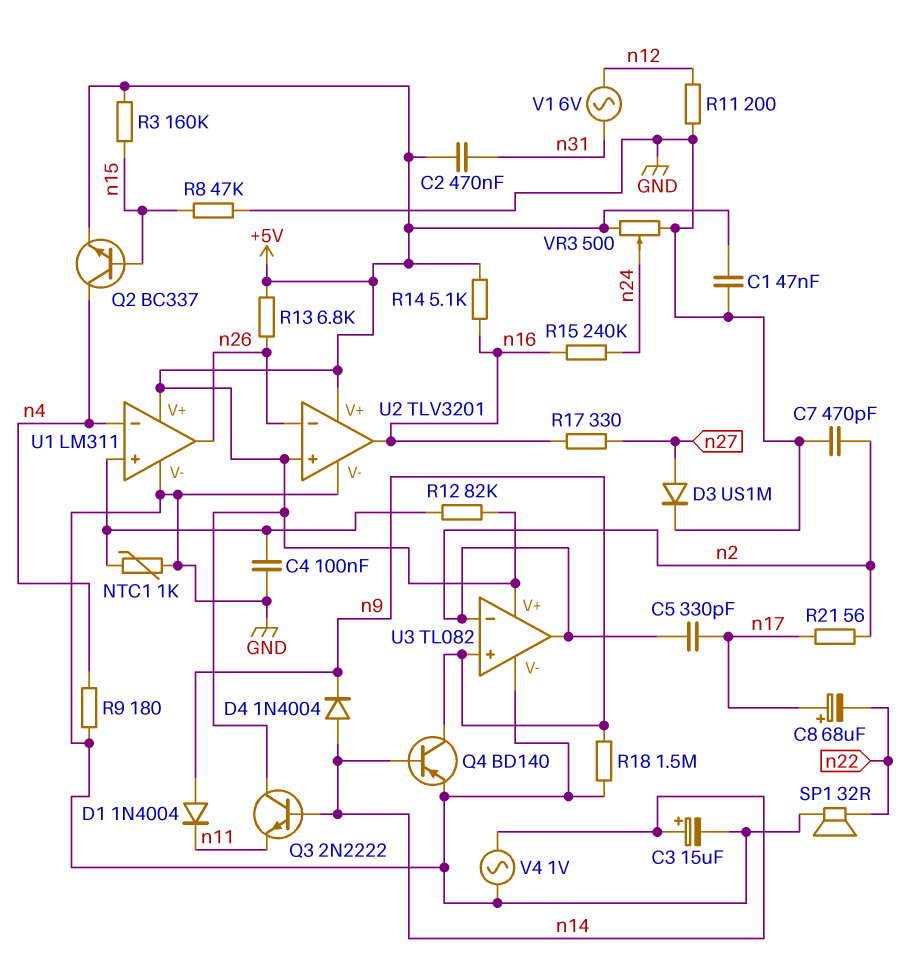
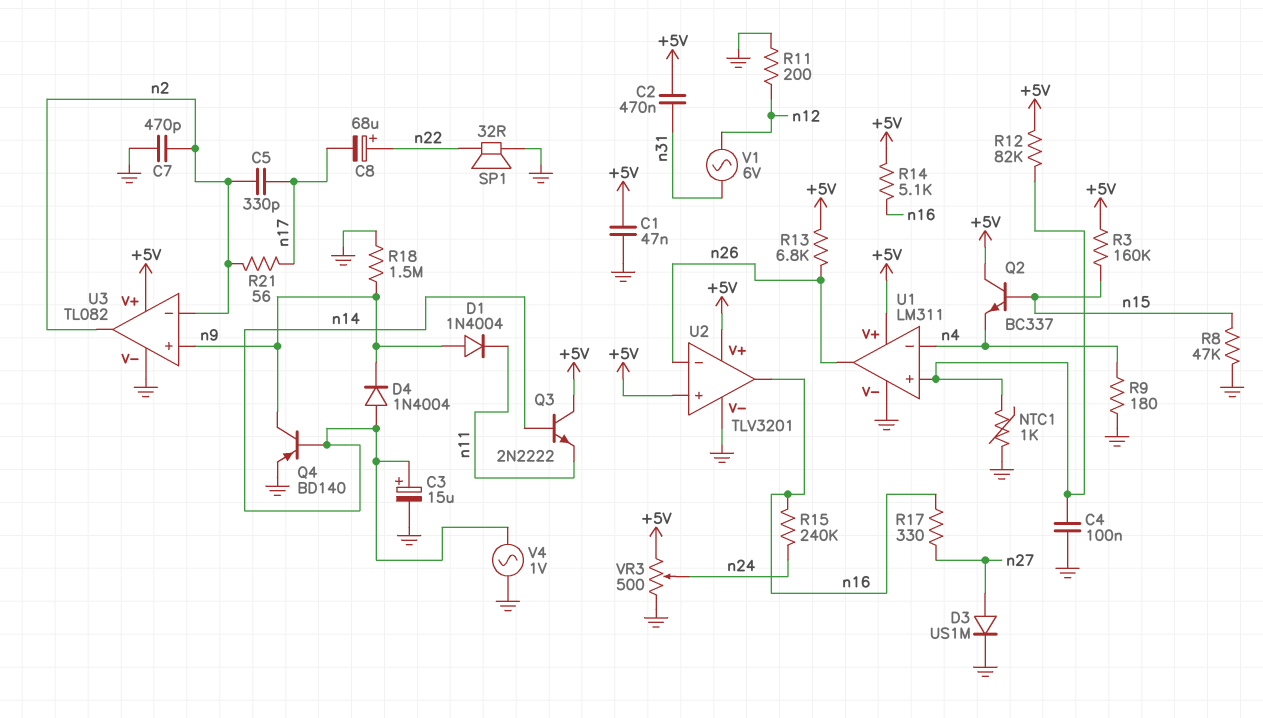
C8: 68uF (plus n17, minus n22) -> 68uF (plus n22, minus n17)
Q2: NPN BC337 (B n15, C n4, E +5V) -> NPN BC337 (B n15, C +5V, E n4)

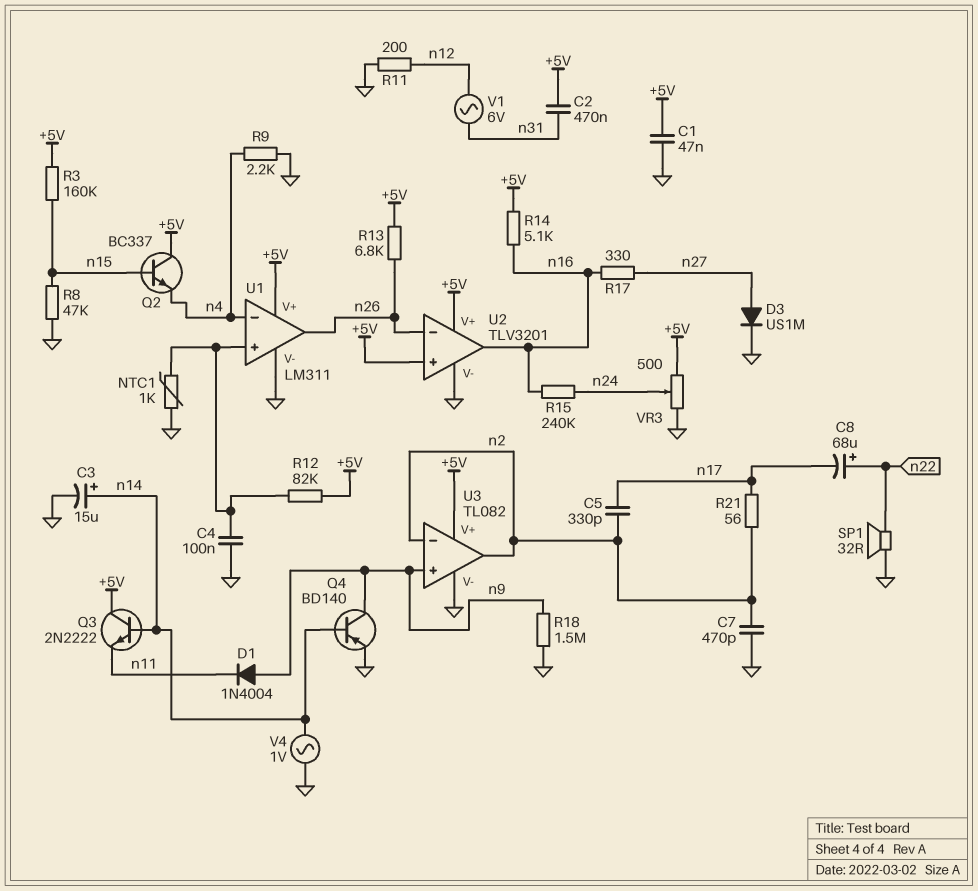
D4: diode 1N4004 (A n14, K n9) -> none
R9: 180 (GND, n4) -> 2.2k (GND, n4)

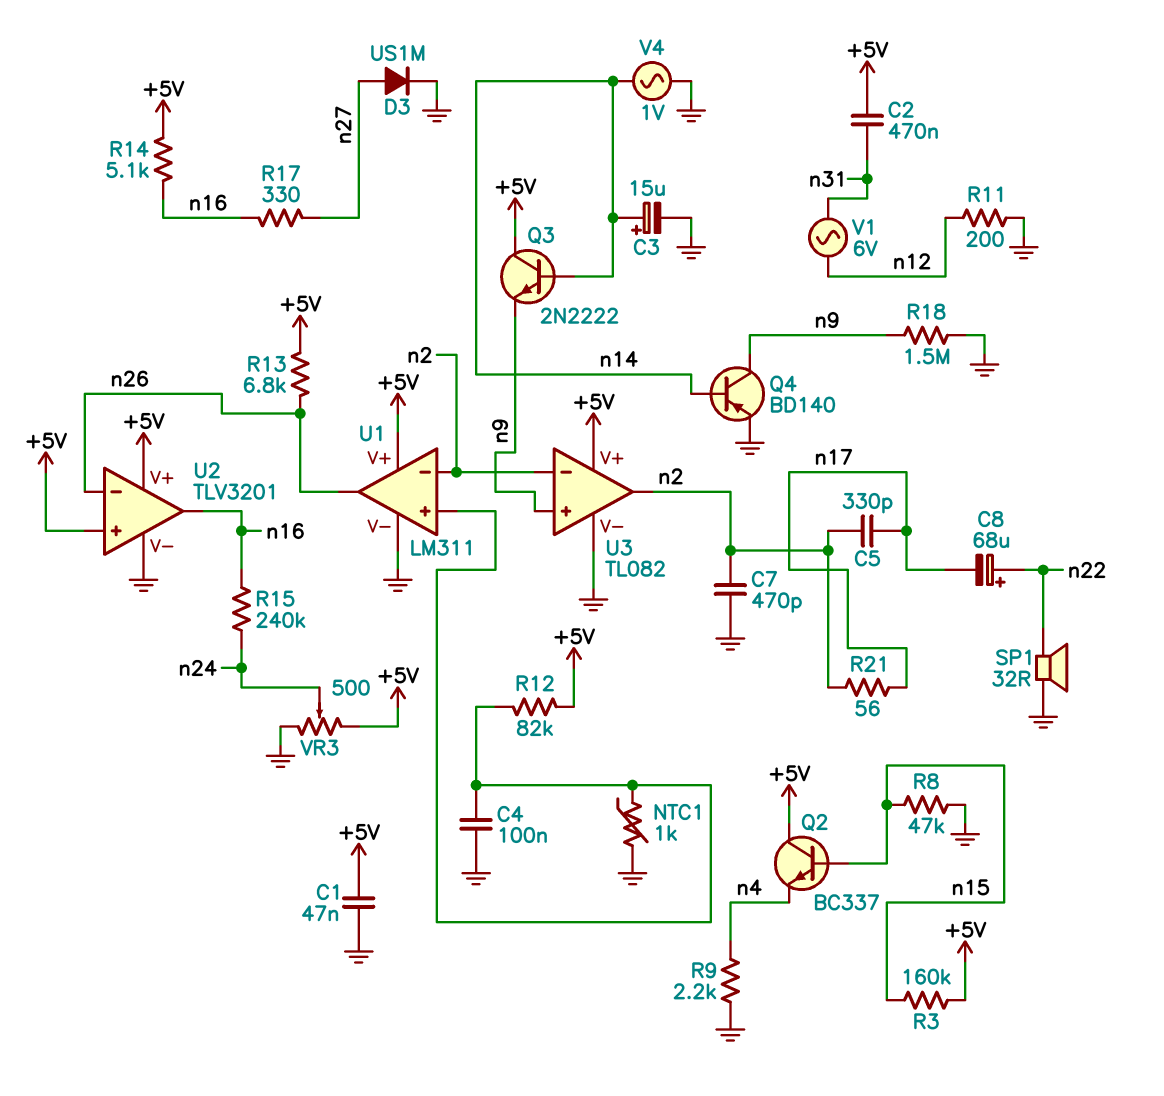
D1: diode 1N4004 (A n9, K n11) -> none
Q3: NPN 2N2222 (B n14, C +5V, E n11) -> NPN 2N2222 (B n14, C +5V, E n9)
U1 pin in-: n4 -> n2

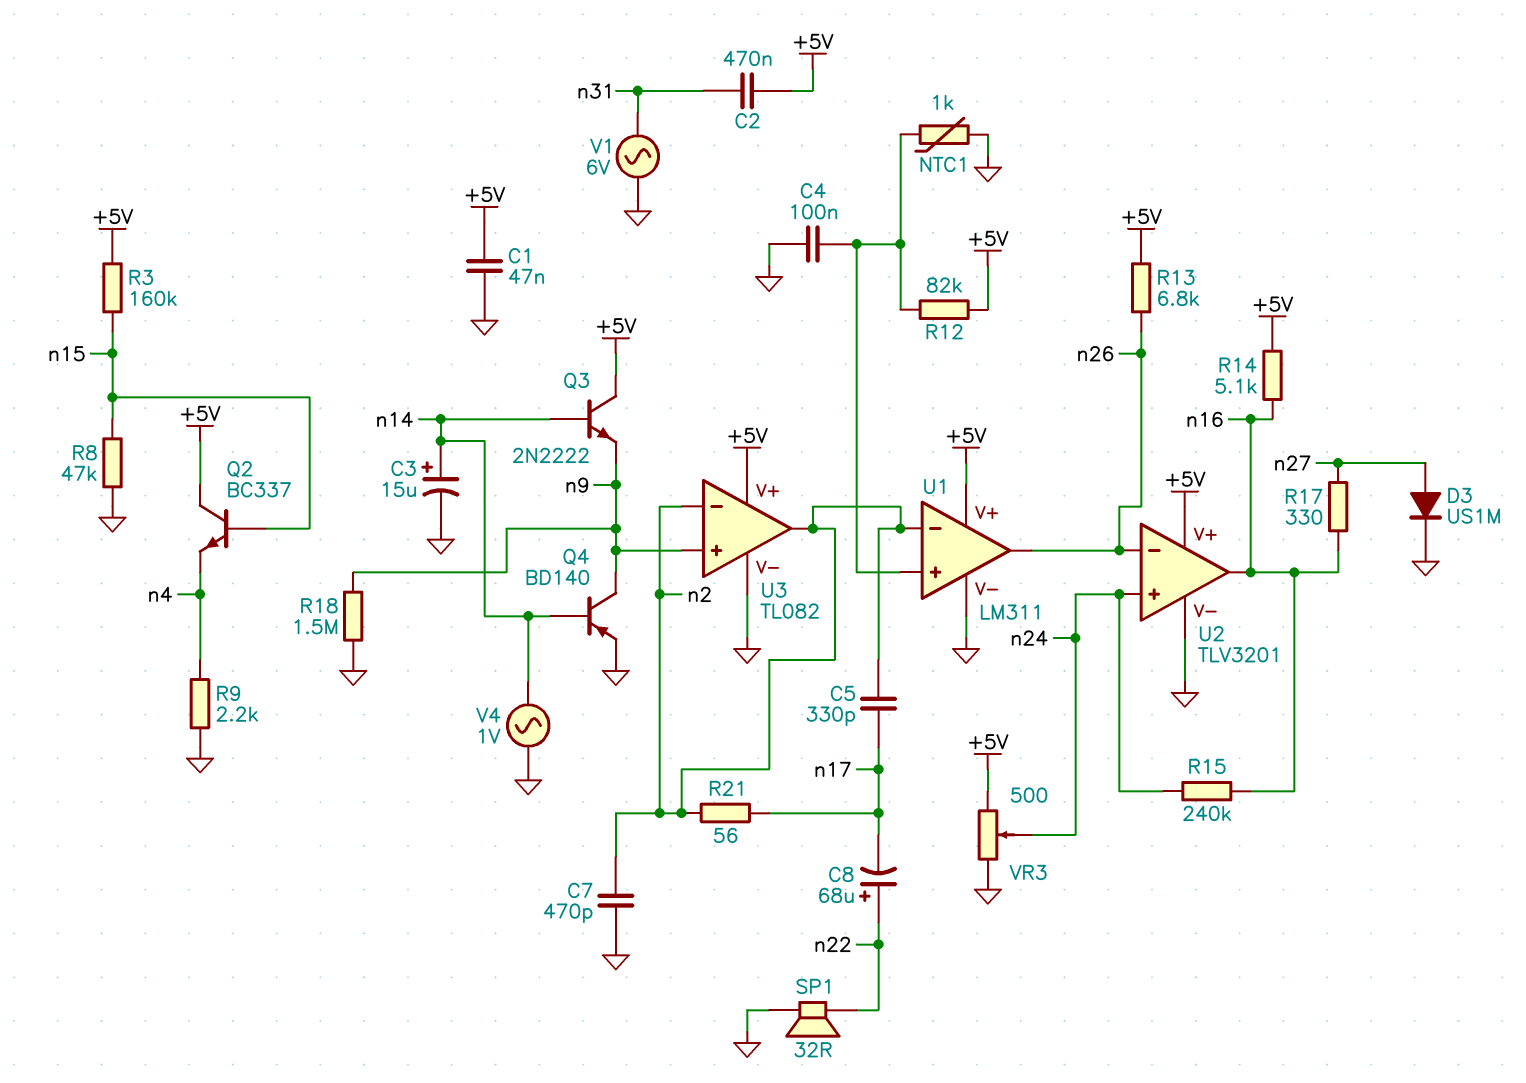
R11: 200 (GND, n12) -> none
U2 pin in+: +5V -> n24
V1: AC 6V (n12, n31) -> AC 6V (GND, n31)

